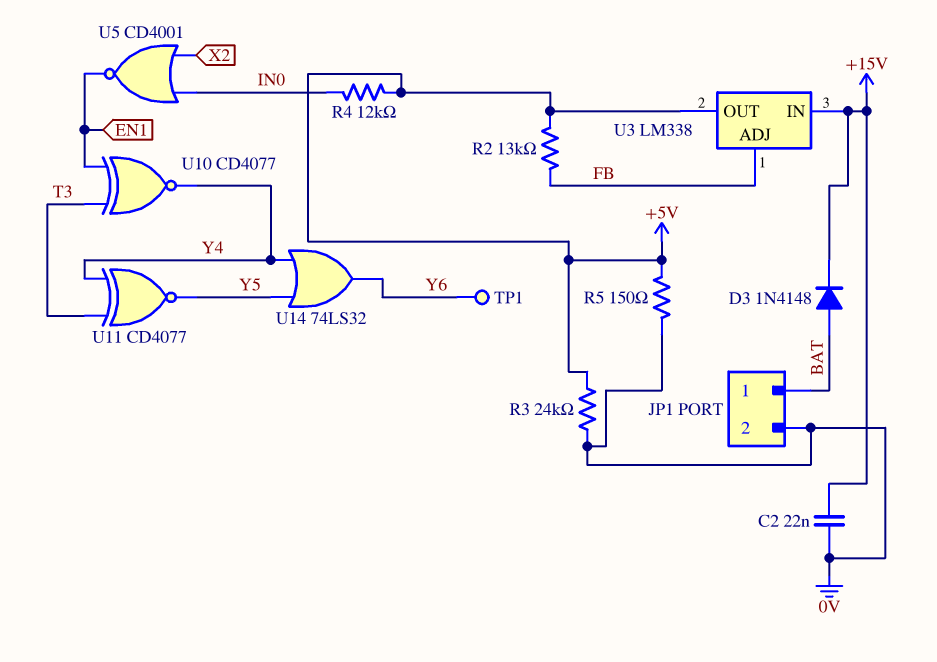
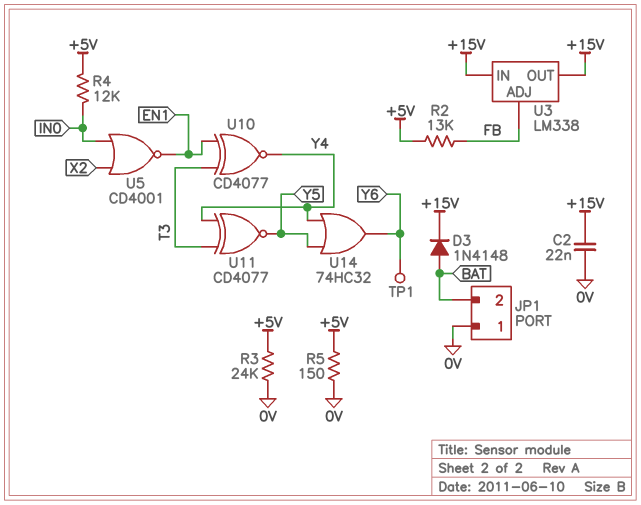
JP1 pin 1: BAT -> 0V
JP1 pin 2: 0V -> BAT
U3 pin OUT: +5V -> +15V
U14: OR 74LS32 (in Y4, in Y5, out Y6) -> OR 74HC32 (in Y4, in Y5, out Y6)

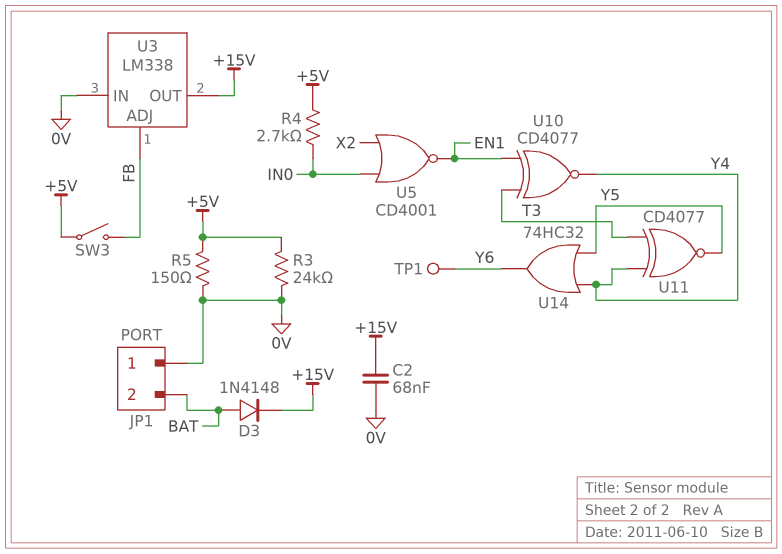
C2: 22nF (+15V, 0V) -> 68nF (+15V, 0V)
R2: 13k (+5V, FB) -> none
R4: 12k (+5V, IN0) -> 2.7k (+5V, IN0)
SW3: none -> switch (+5V, FB)
U3 pin IN: +15V -> 0V

